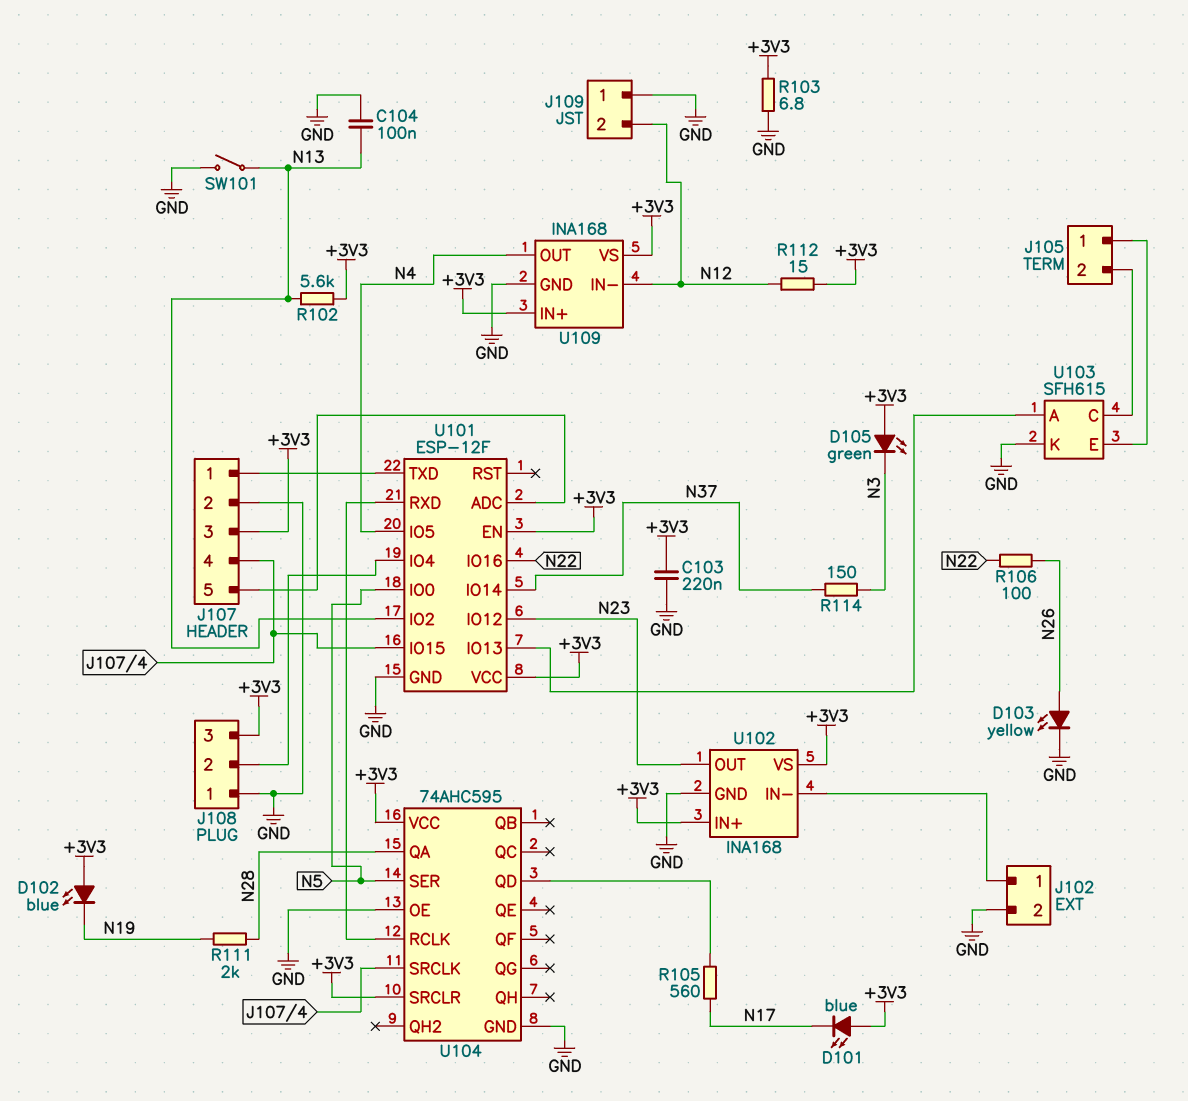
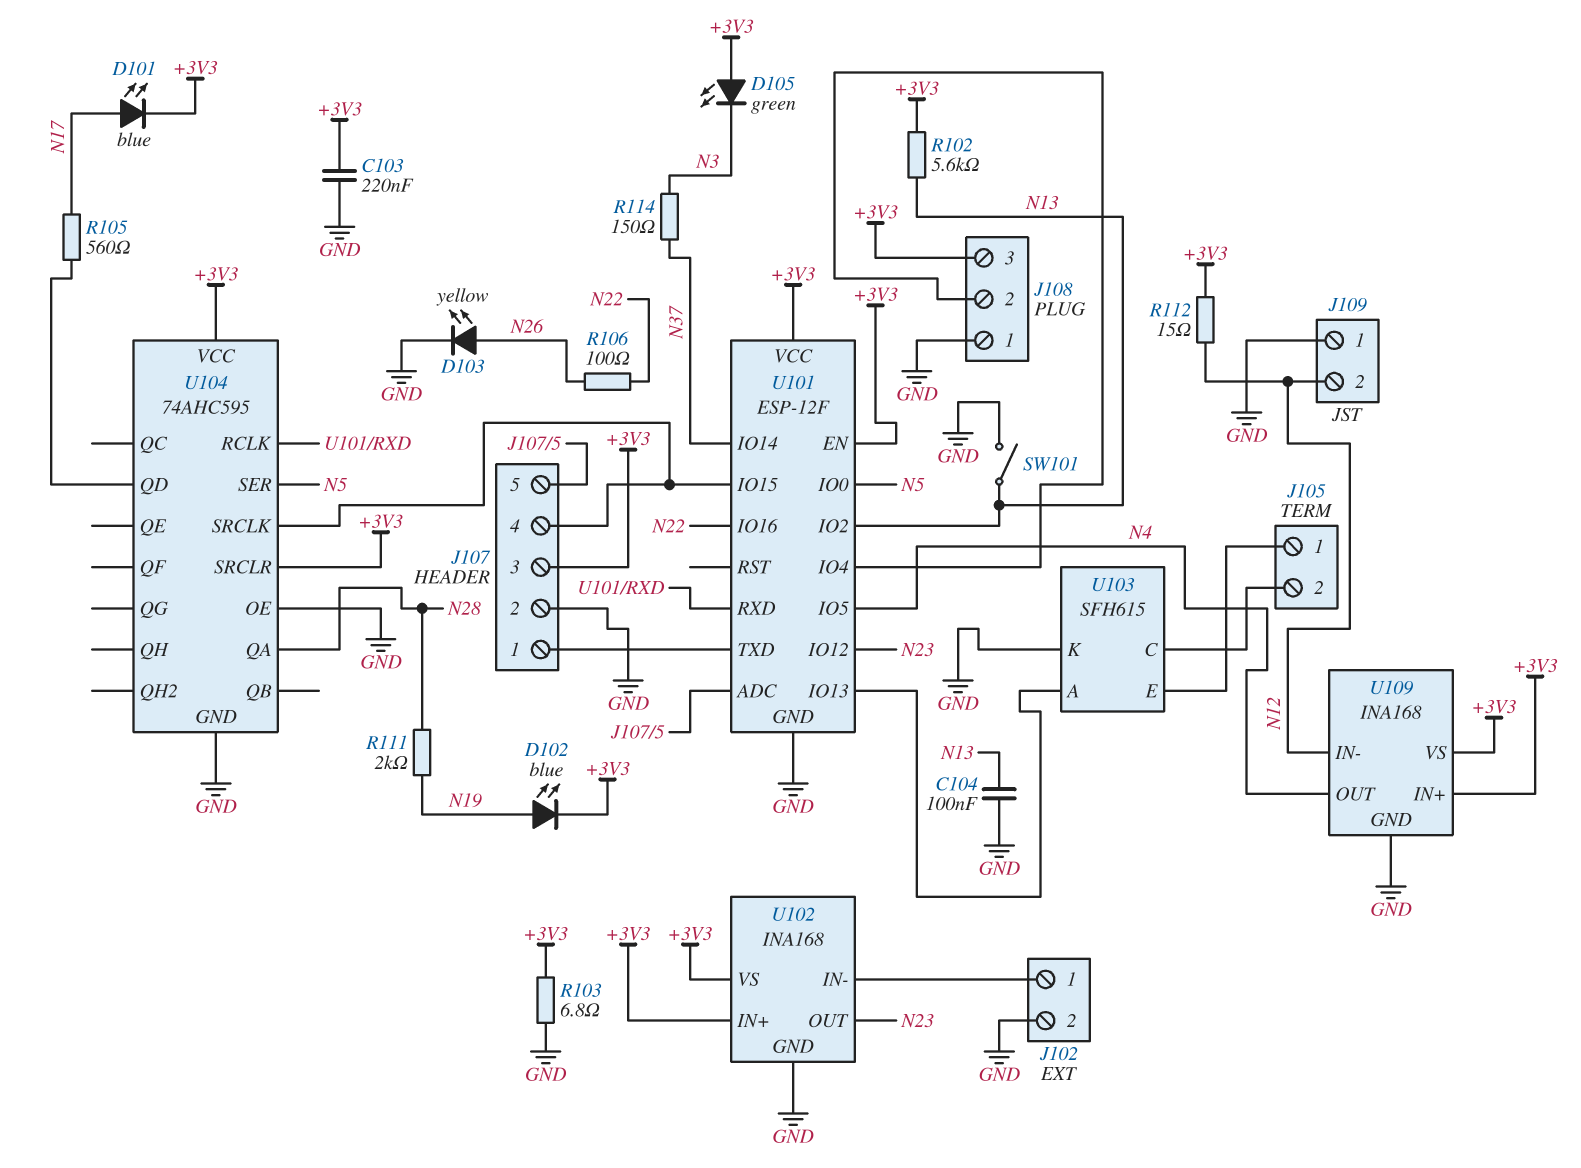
D101: LED blue (A +3V3, K N17) -> LED blue (A N17, K +3V3)
D102: LED blue (A +3V3, K N19) -> LED blue (A N19, K +3V3)

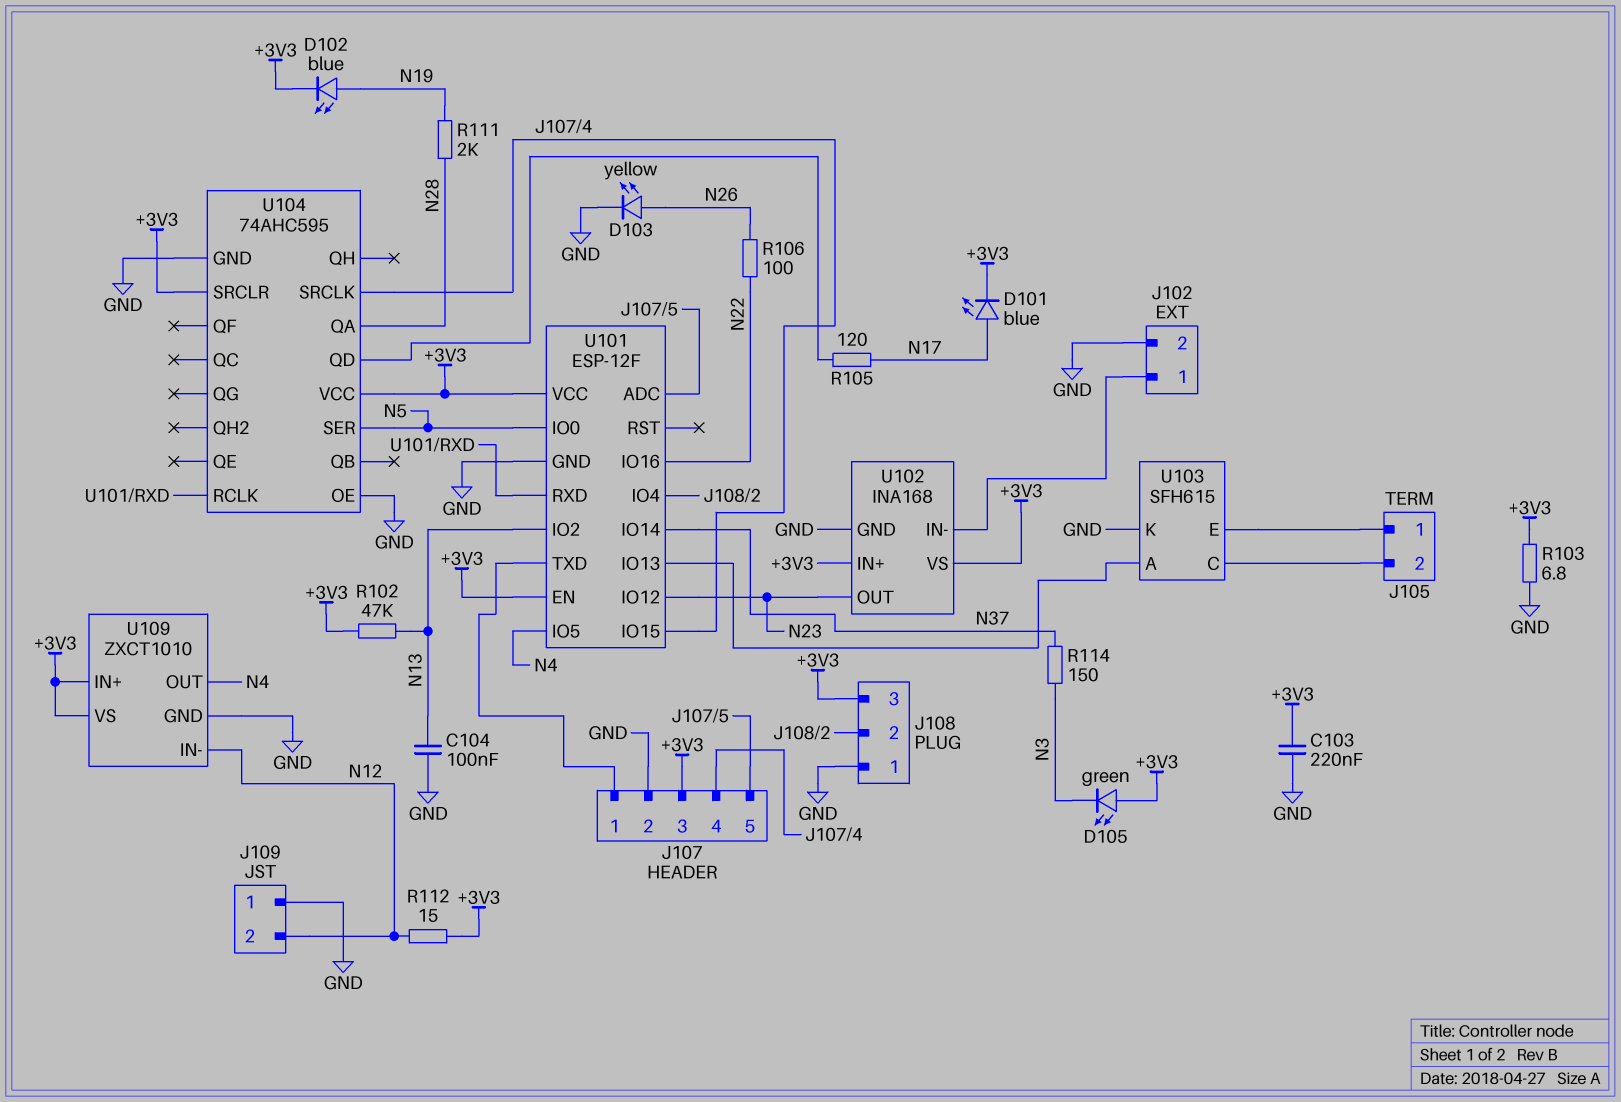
R102: 5.6k (+3V3, N13) -> 47k (+3V3, N13)
R105: 560 (N17, U104/QD) -> 120 (N17, U104/QD)
SW101: switch (GND, N13) -> none
U109: INA168 -> ZXCT1010

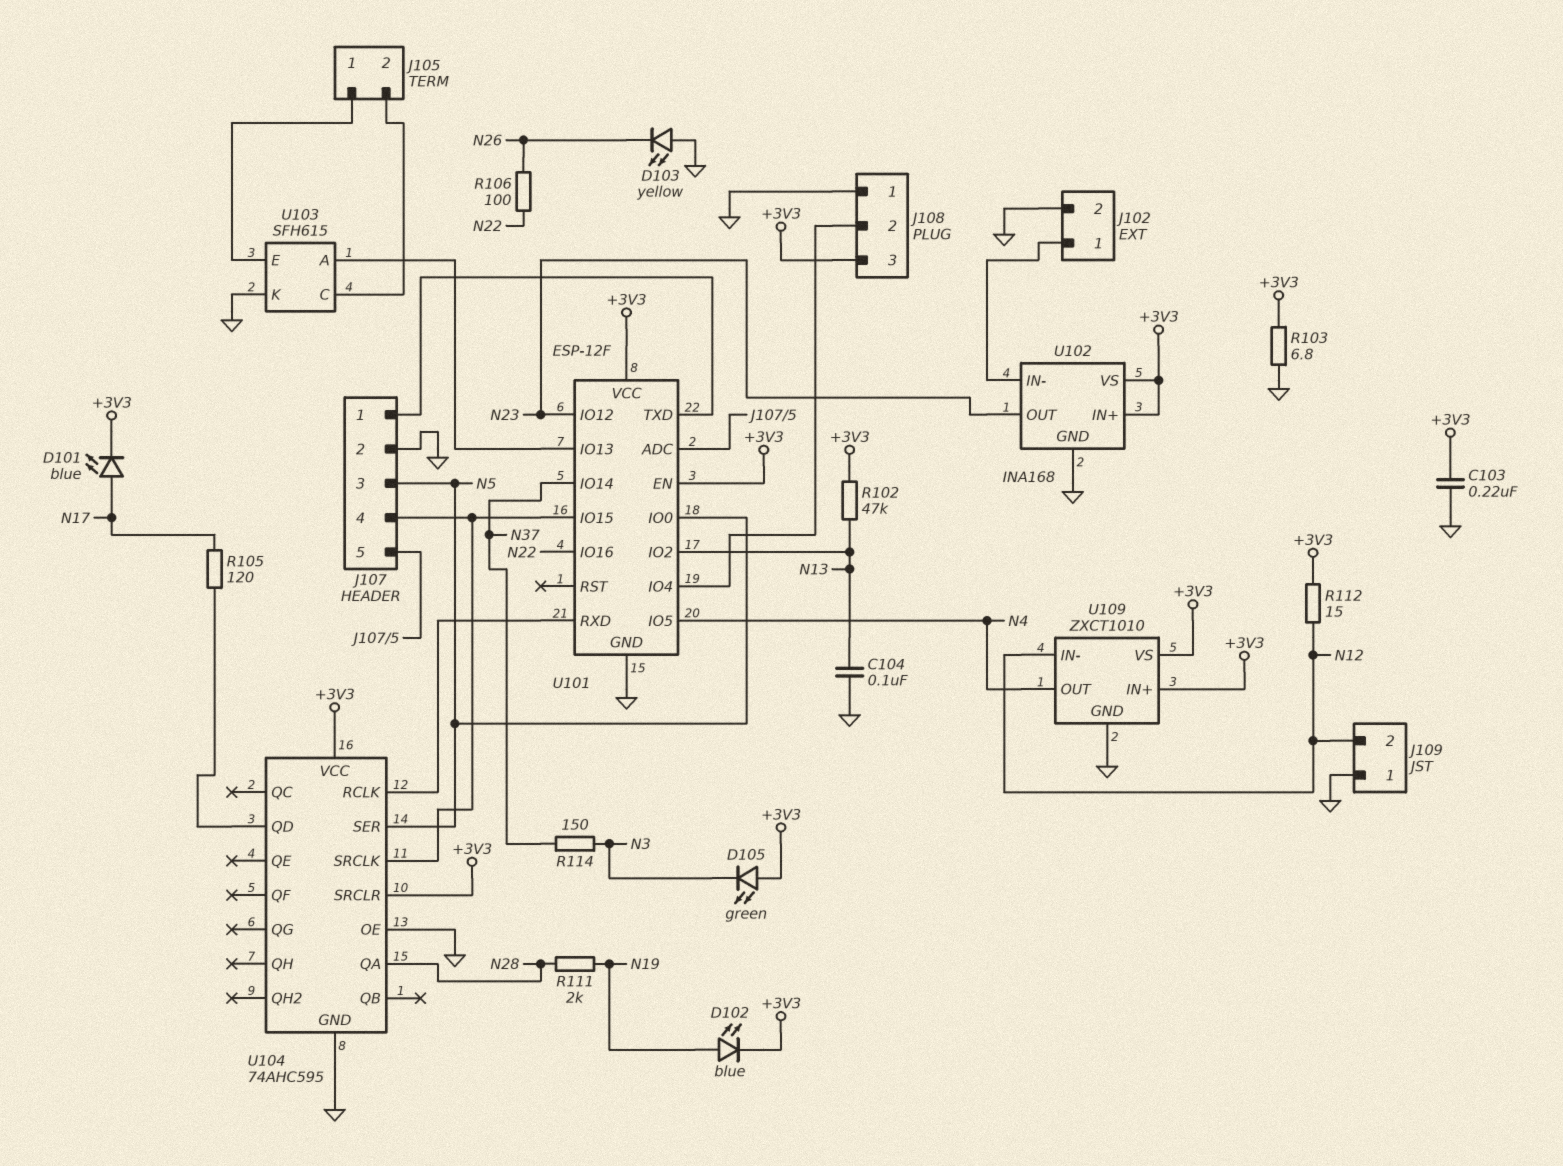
D103: LED yellow (A N26, K GND) -> LED yellow (A GND, K N26)
J107 pin 3: +3V3 -> N5

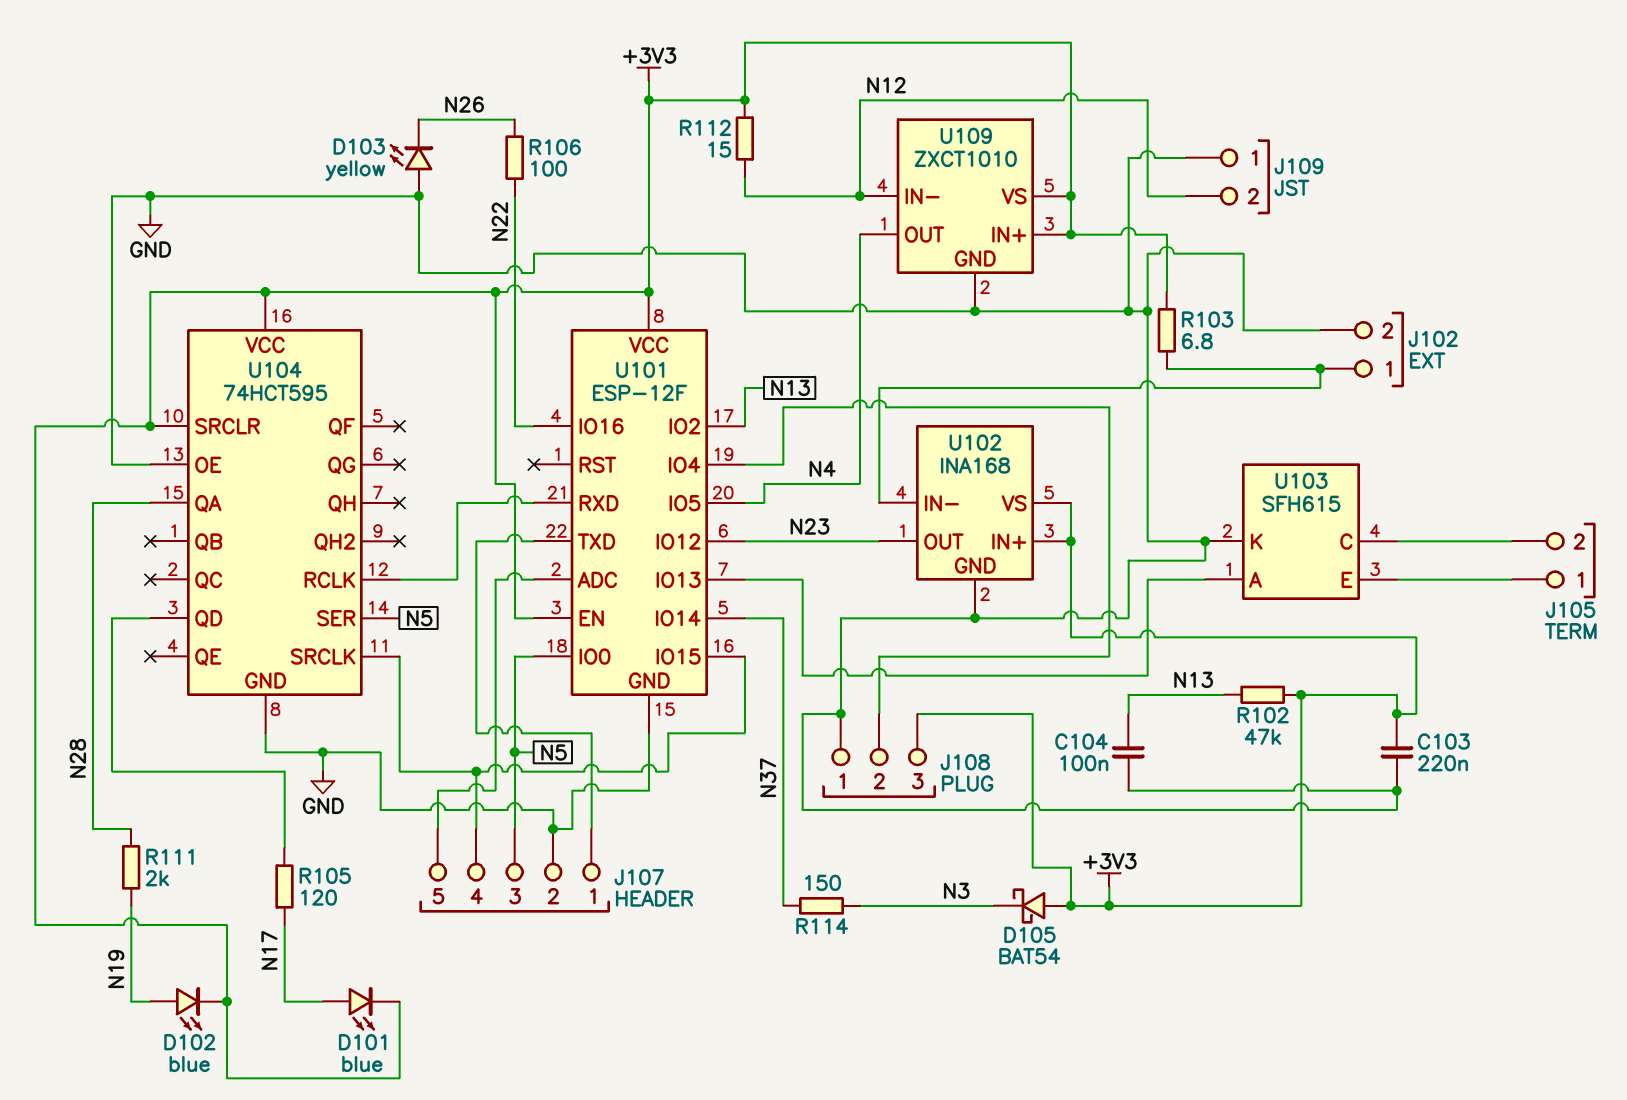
D105: LED green (A +3V3, K N3) -> schottky BAT54 (A +3V3, K N3)
R103: 6.8 (+3V3, GND) -> 6.8 (+3V3, J102/1)
U104: 74AHC595 -> 74HCT595

